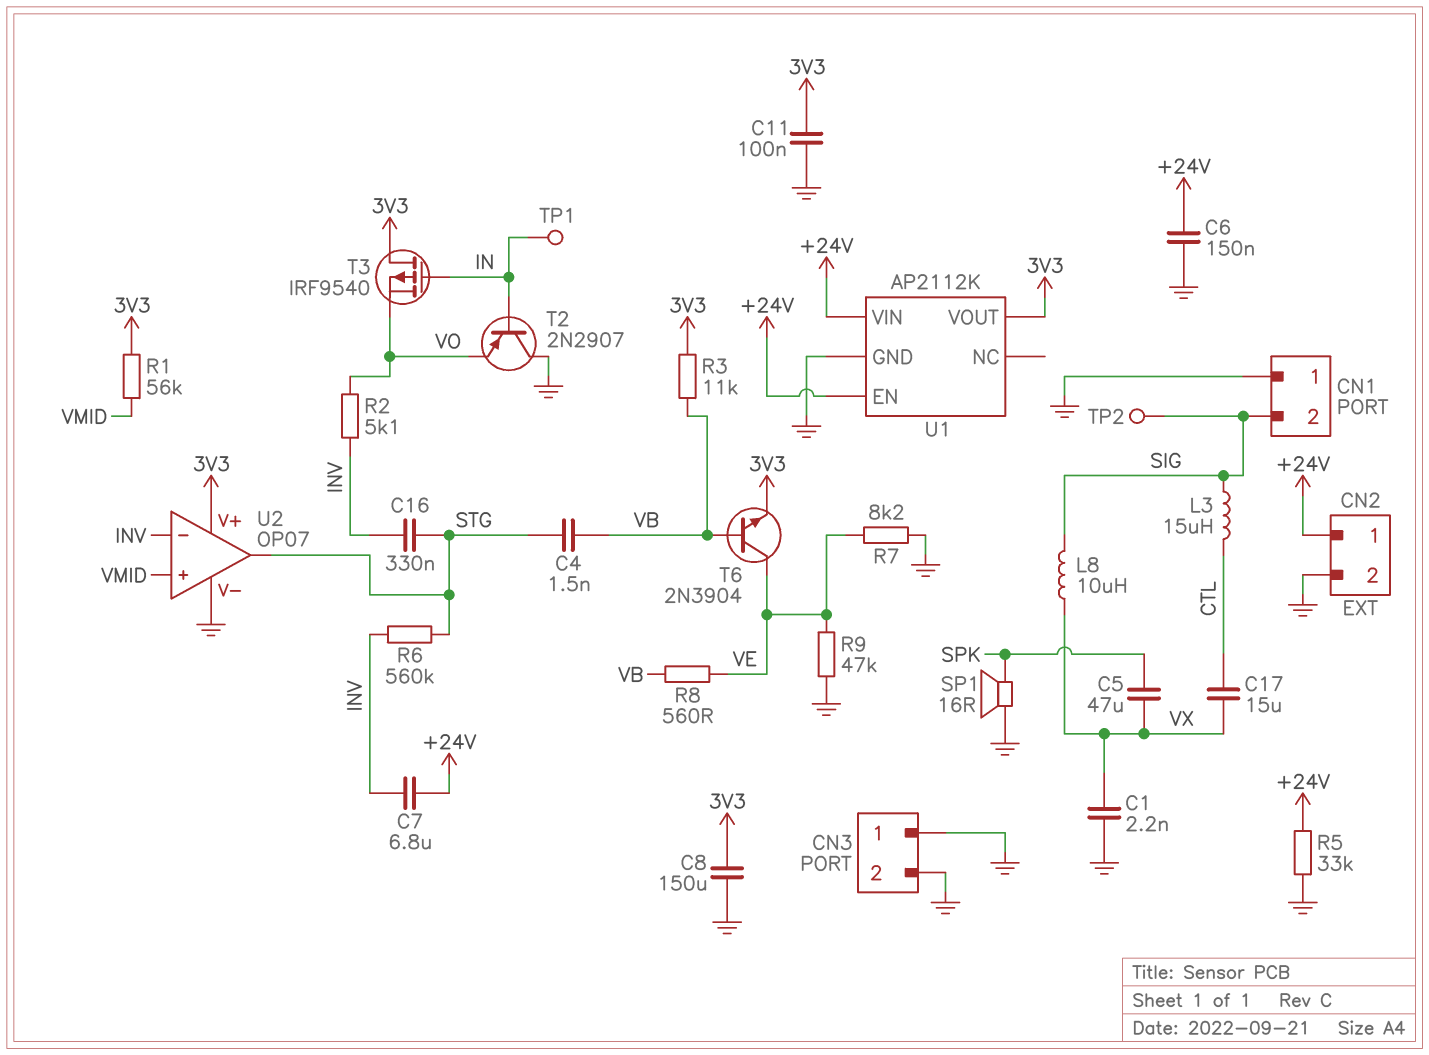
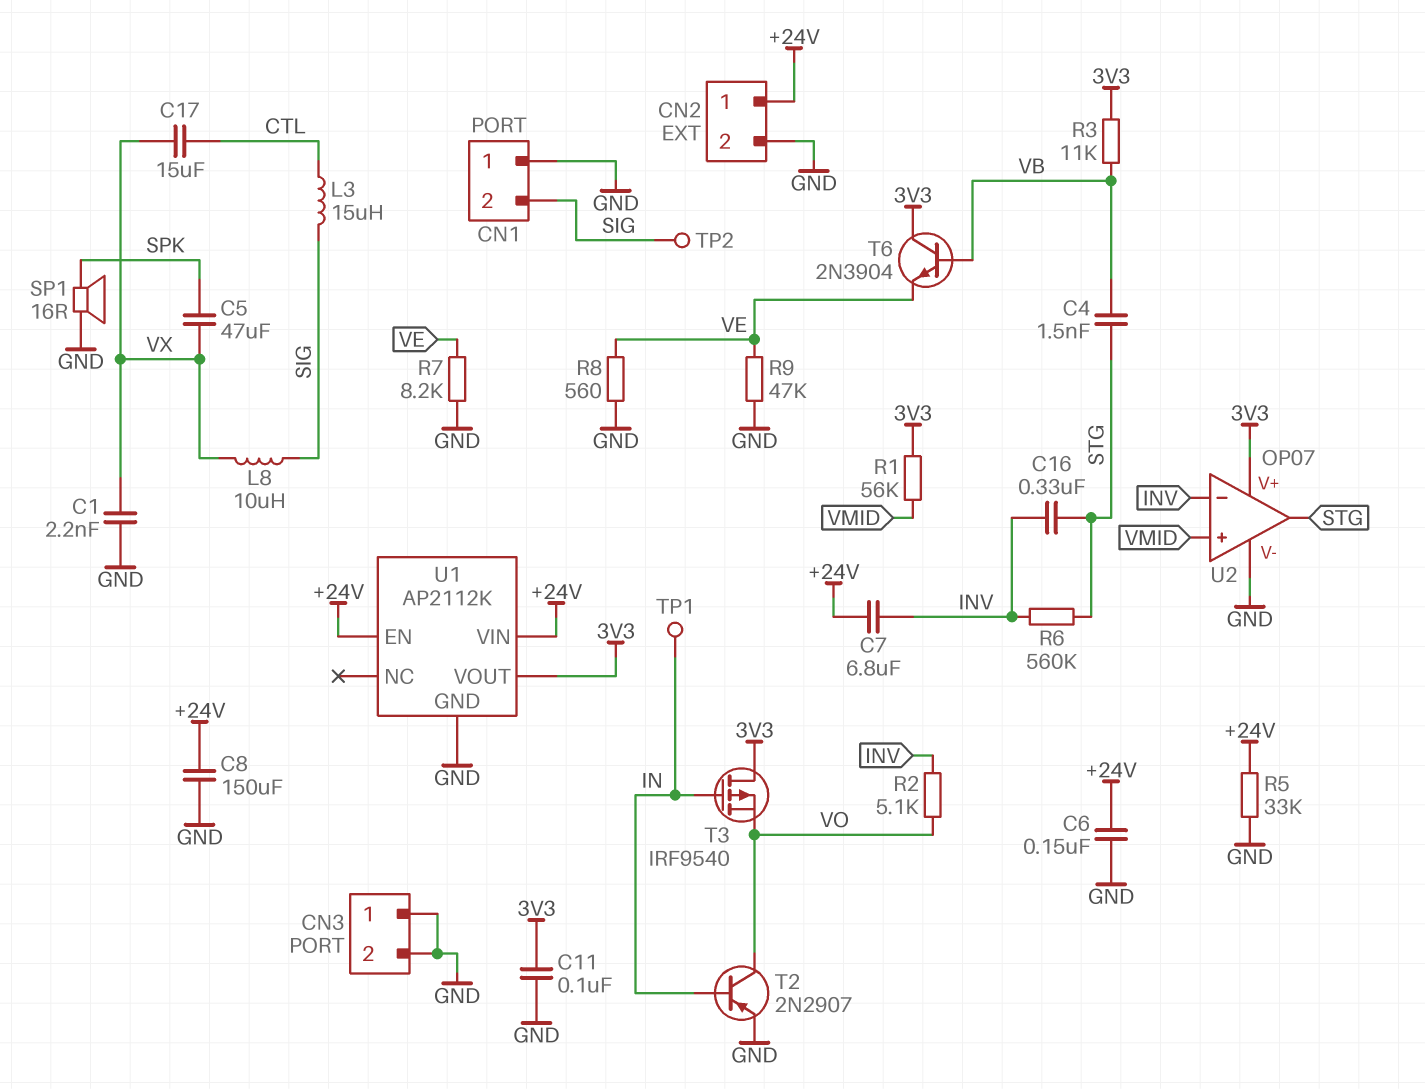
C8: 150uF (3V3, GND) -> 150uF (+24V, GND)
R8: 560 (VB, VE) -> 560 (GND, VE)
T2: PNP 2N2907 (B IN, C GND, E VO) -> PNP 2N2907 (B IN, C VO, E GND)
T6: NPN 2N3904 (B VB, C VE, E 3V3) -> NPN 2N3904 (B VB, C 3V3, E VE)

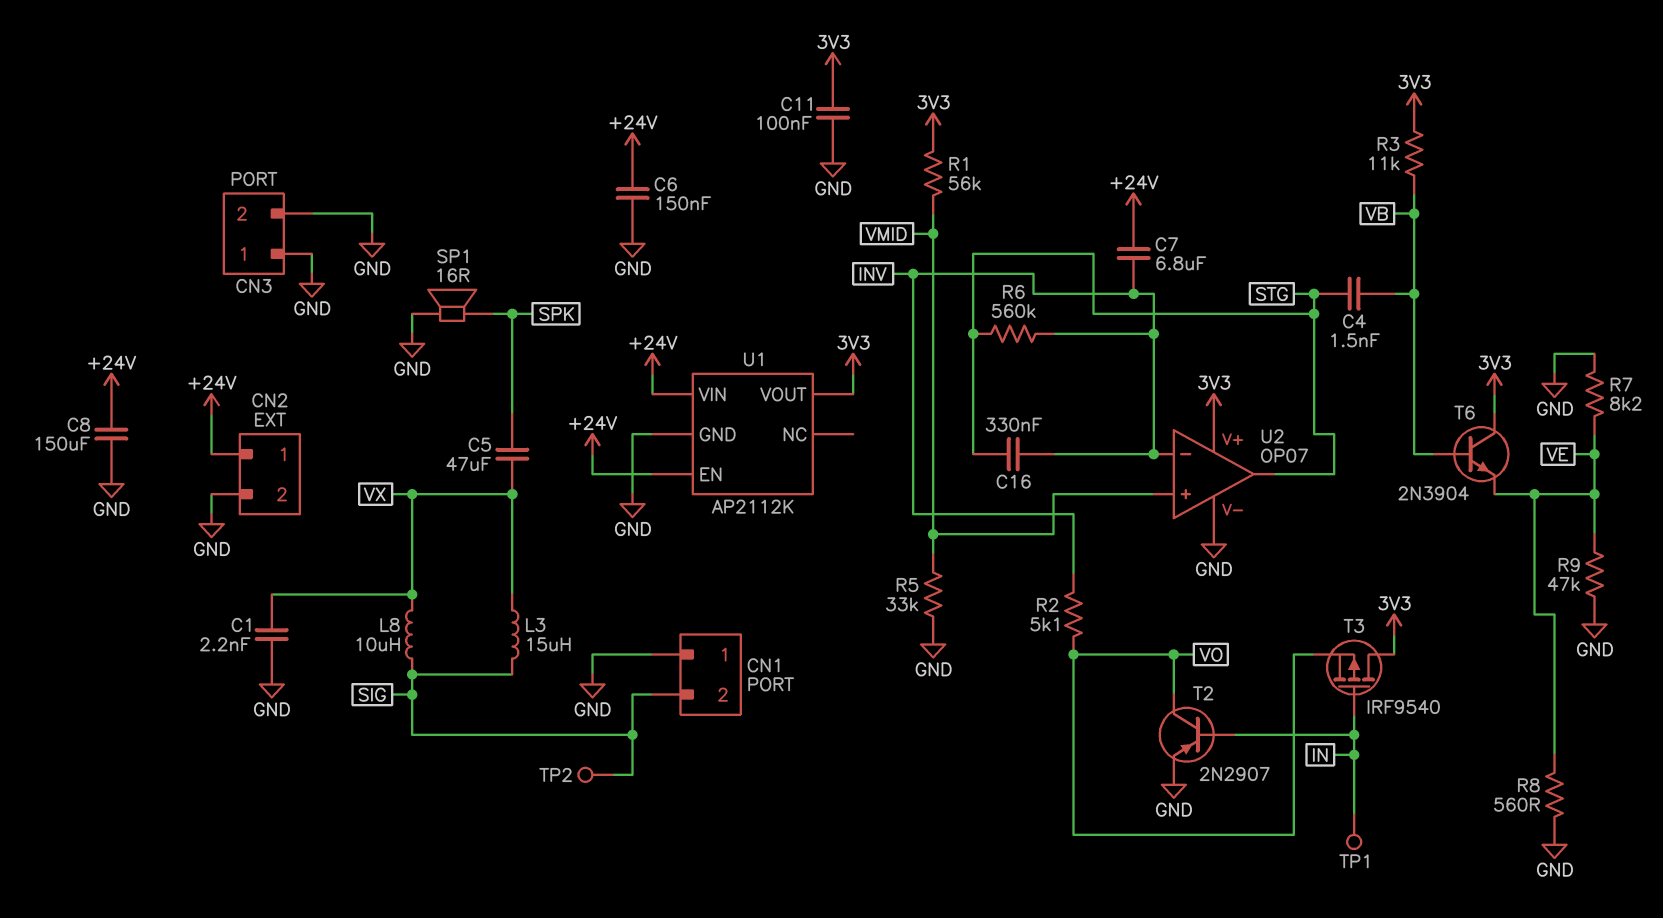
C17: 15uF (CTL, VX) -> none
L3: 15uH (CTL, SIG) -> 15uH (SIG, VX)
R5: 33k (+24V, GND) -> 33k (GND, VMID)

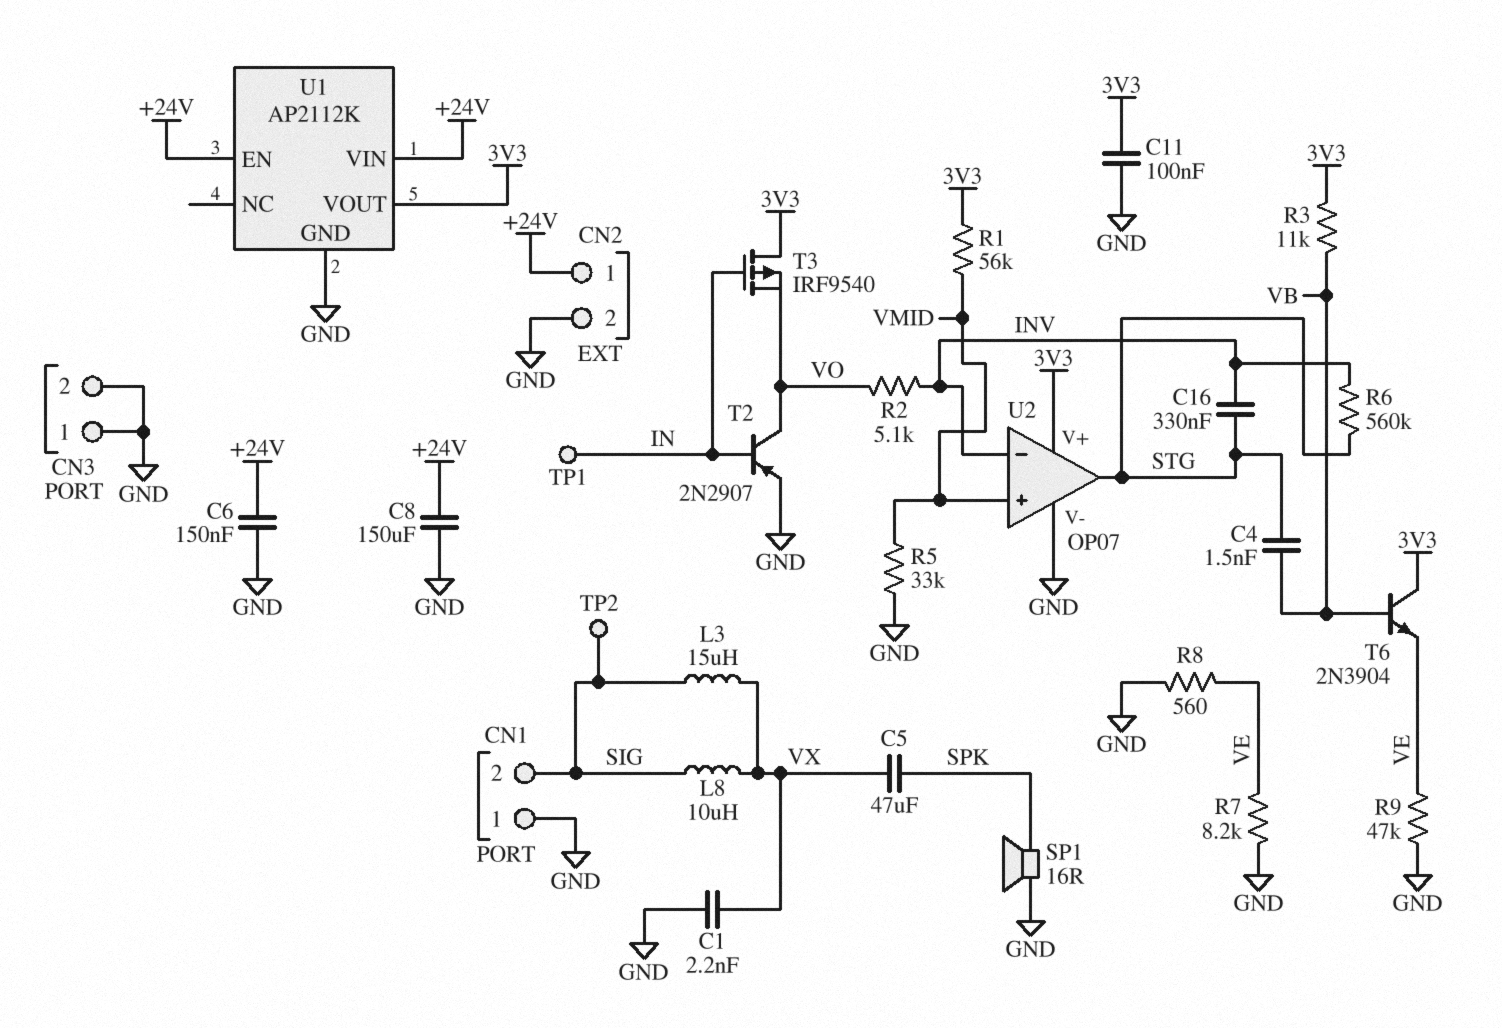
C7: 6.8uF (+24V, INV) -> none

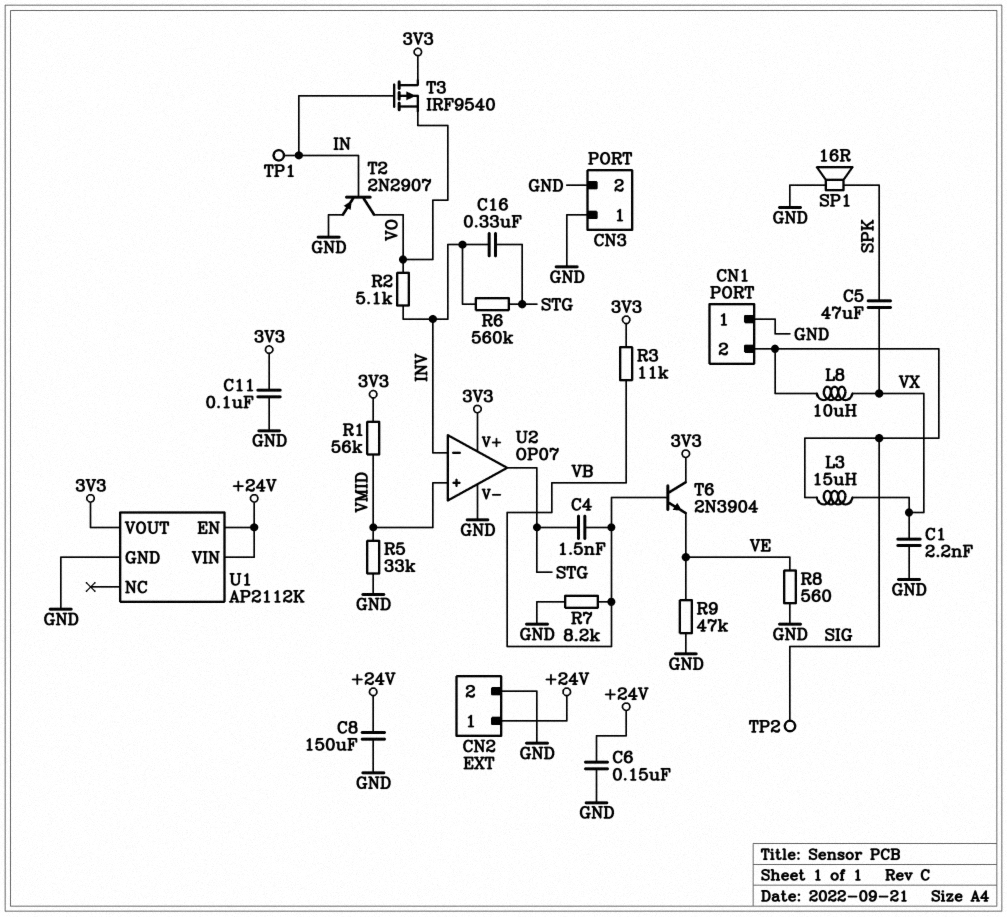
R7: 8.2k (GND, VE) -> 8.2k (GND, VB)

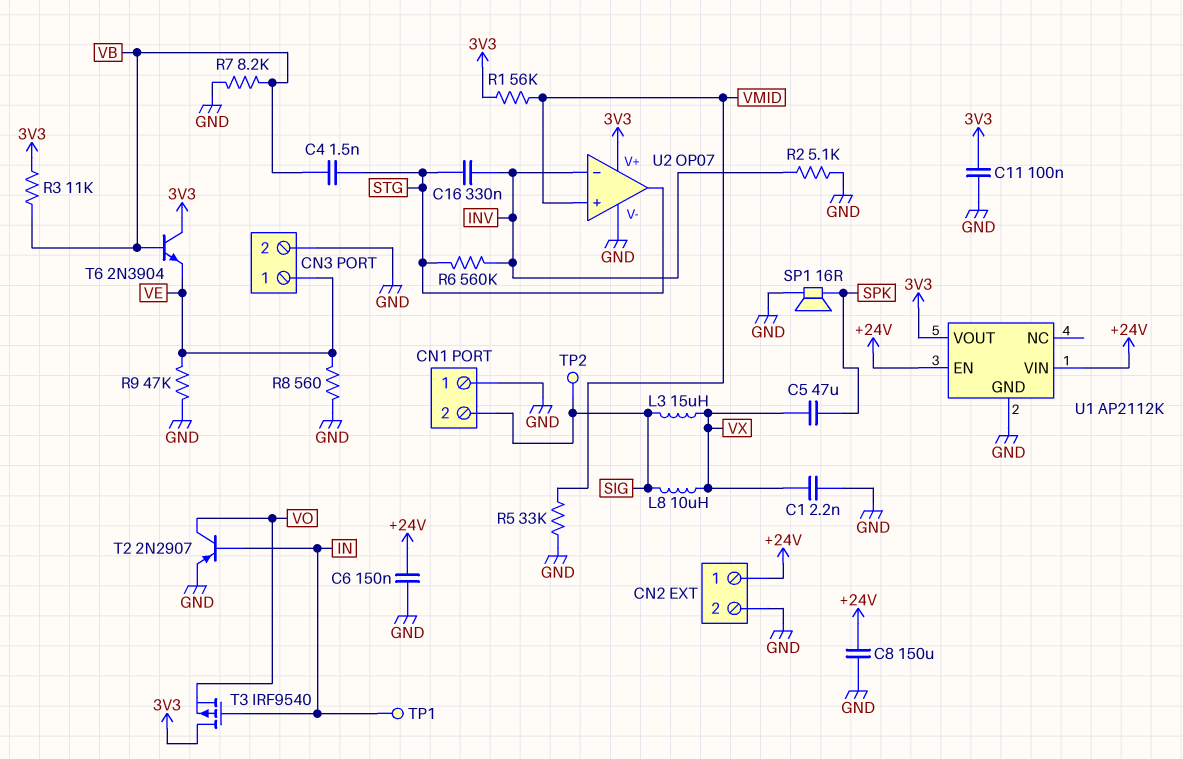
CN3 pin 1: GND -> VE
R2: 5.1k (INV, VO) -> 5.1k (GND, INV)

